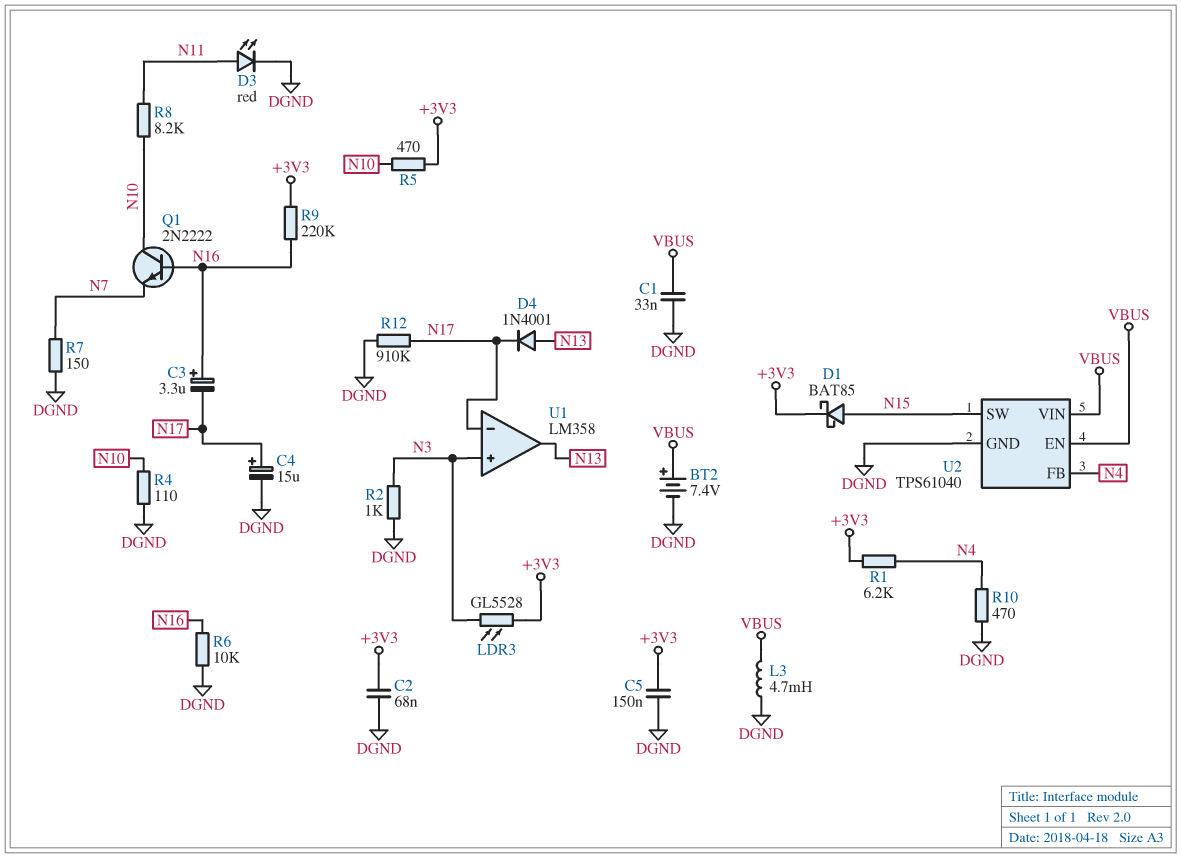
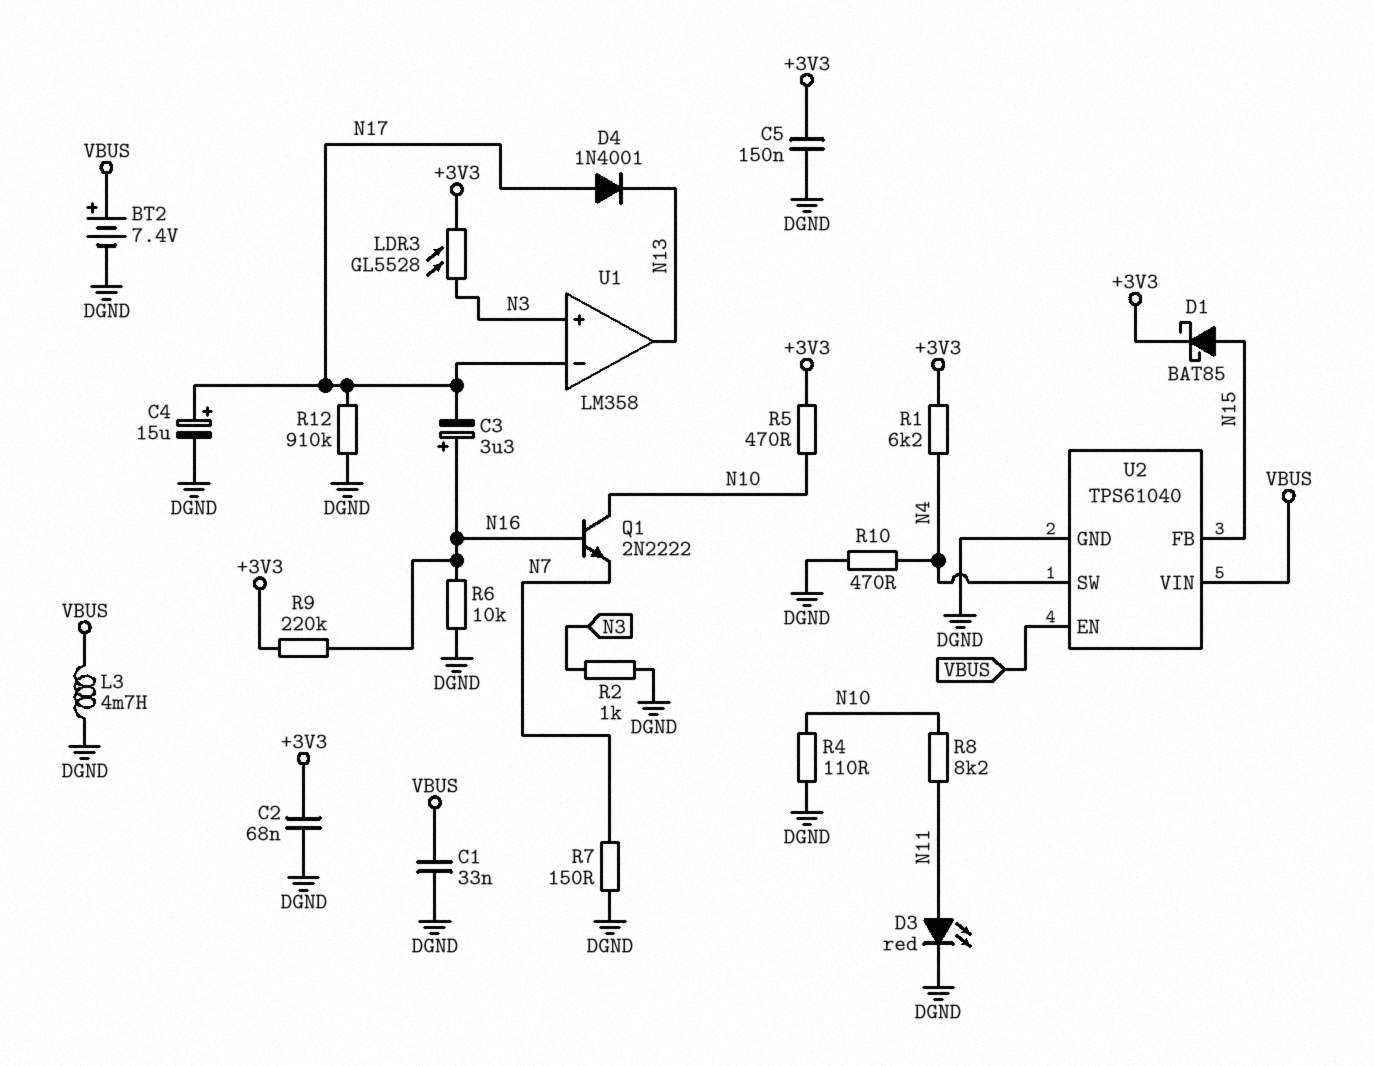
D4: diode 1N4001 (A N13, K N17) -> diode 1N4001 (A N17, K N13)
U2 pin FB: N4 -> N15
U2 pin SW: N15 -> N4

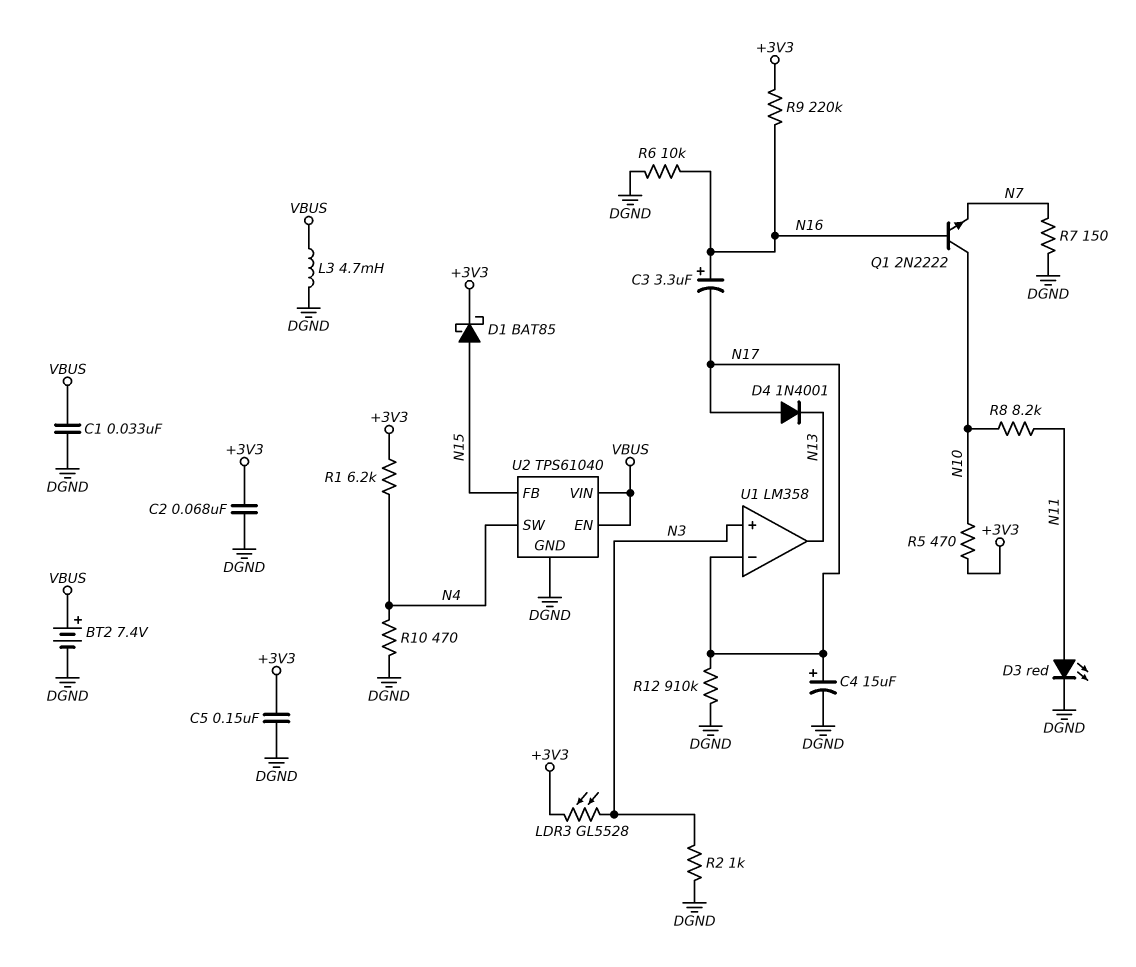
R4: 110 (DGND, N10) -> none

